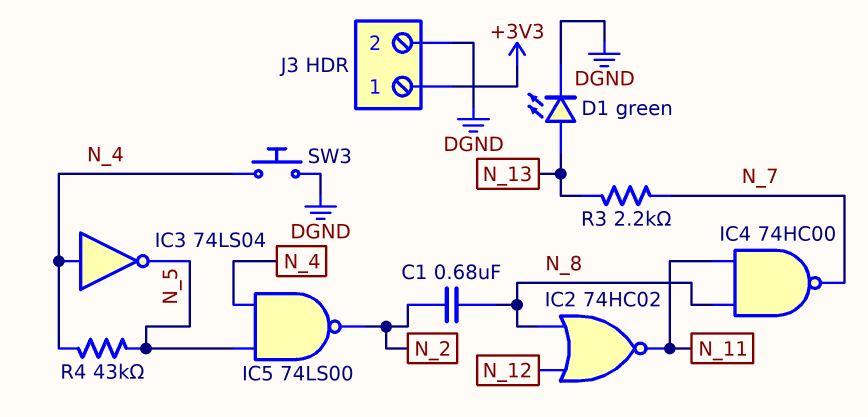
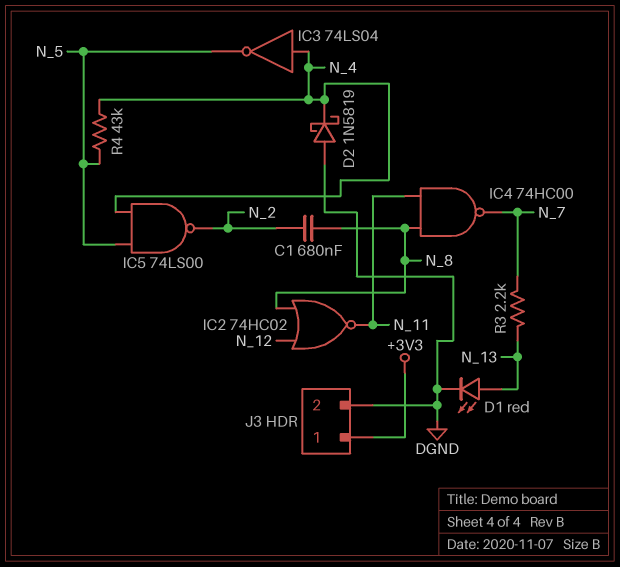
D1: LED green (A N_13, K DGND) -> LED red (A N_13, K DGND)
D2: none -> schottky 1N5819 (A DGND, K N_4)
SW3: button (DGND, N_4) -> none

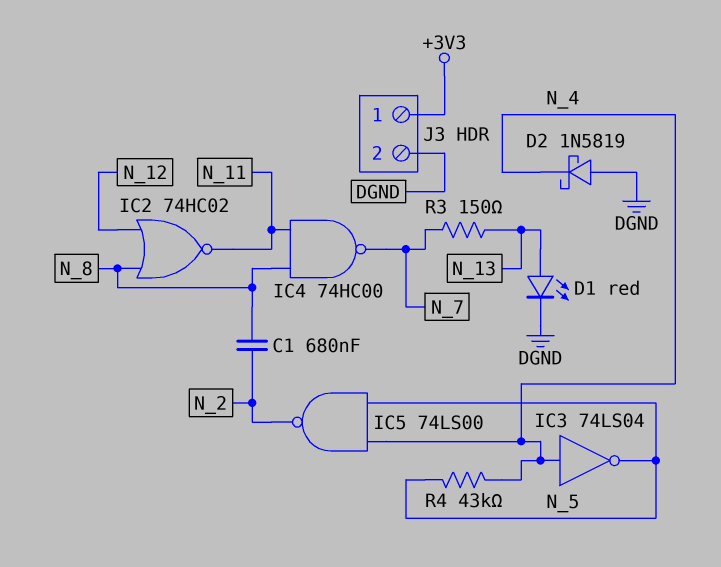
R3: 2.2k (N_7, N_13) -> 150 (N_7, N_13)

